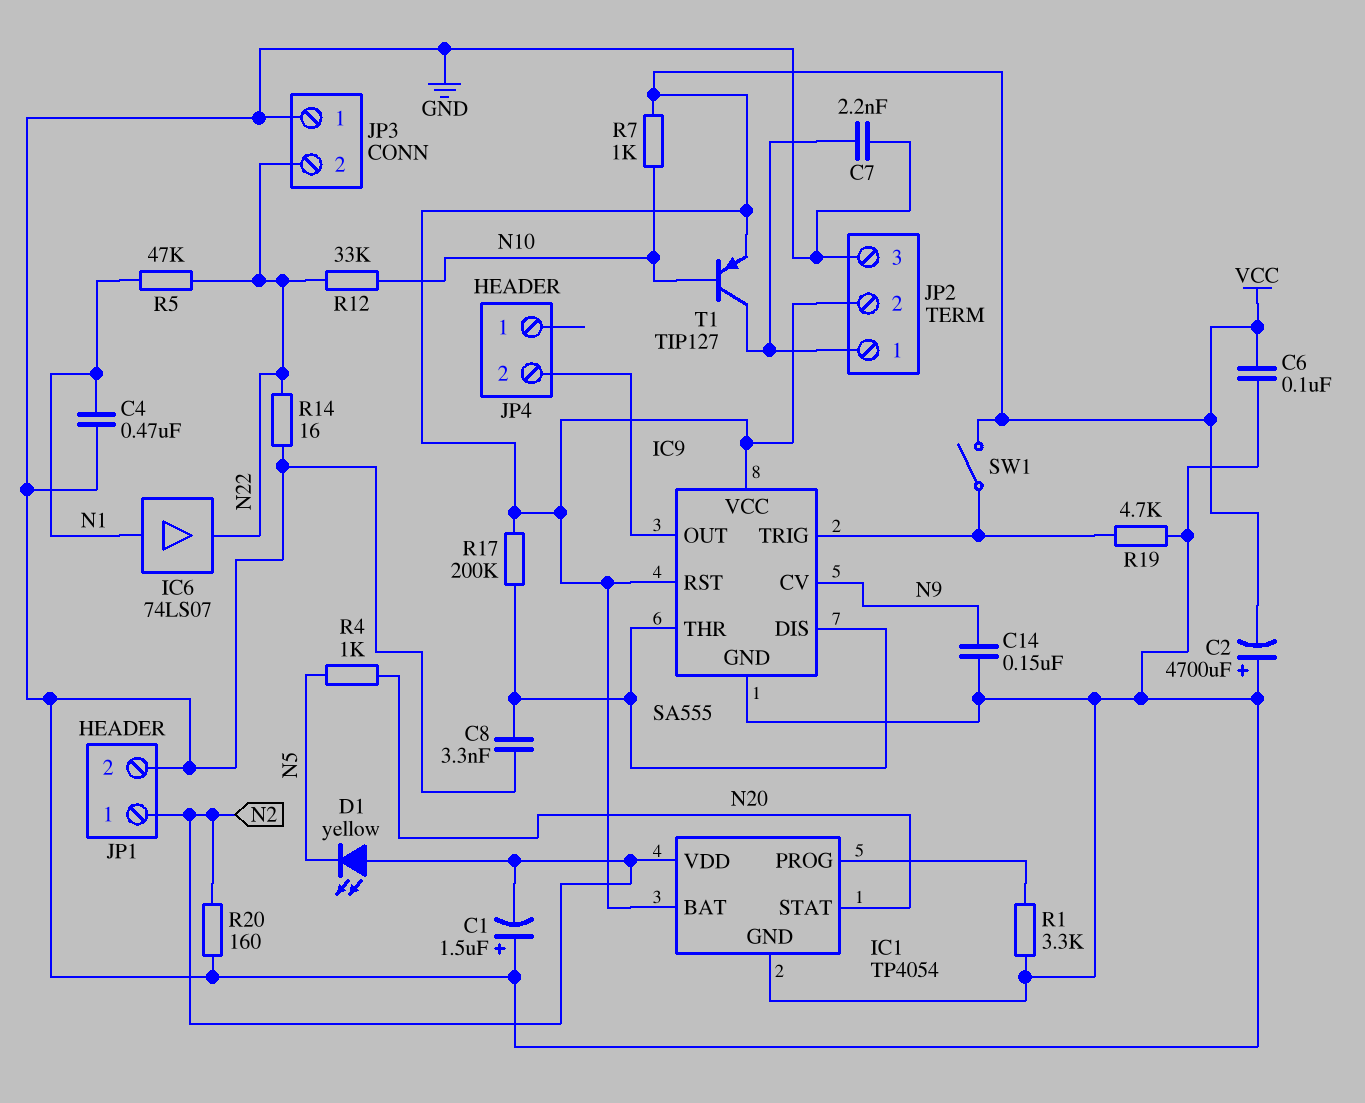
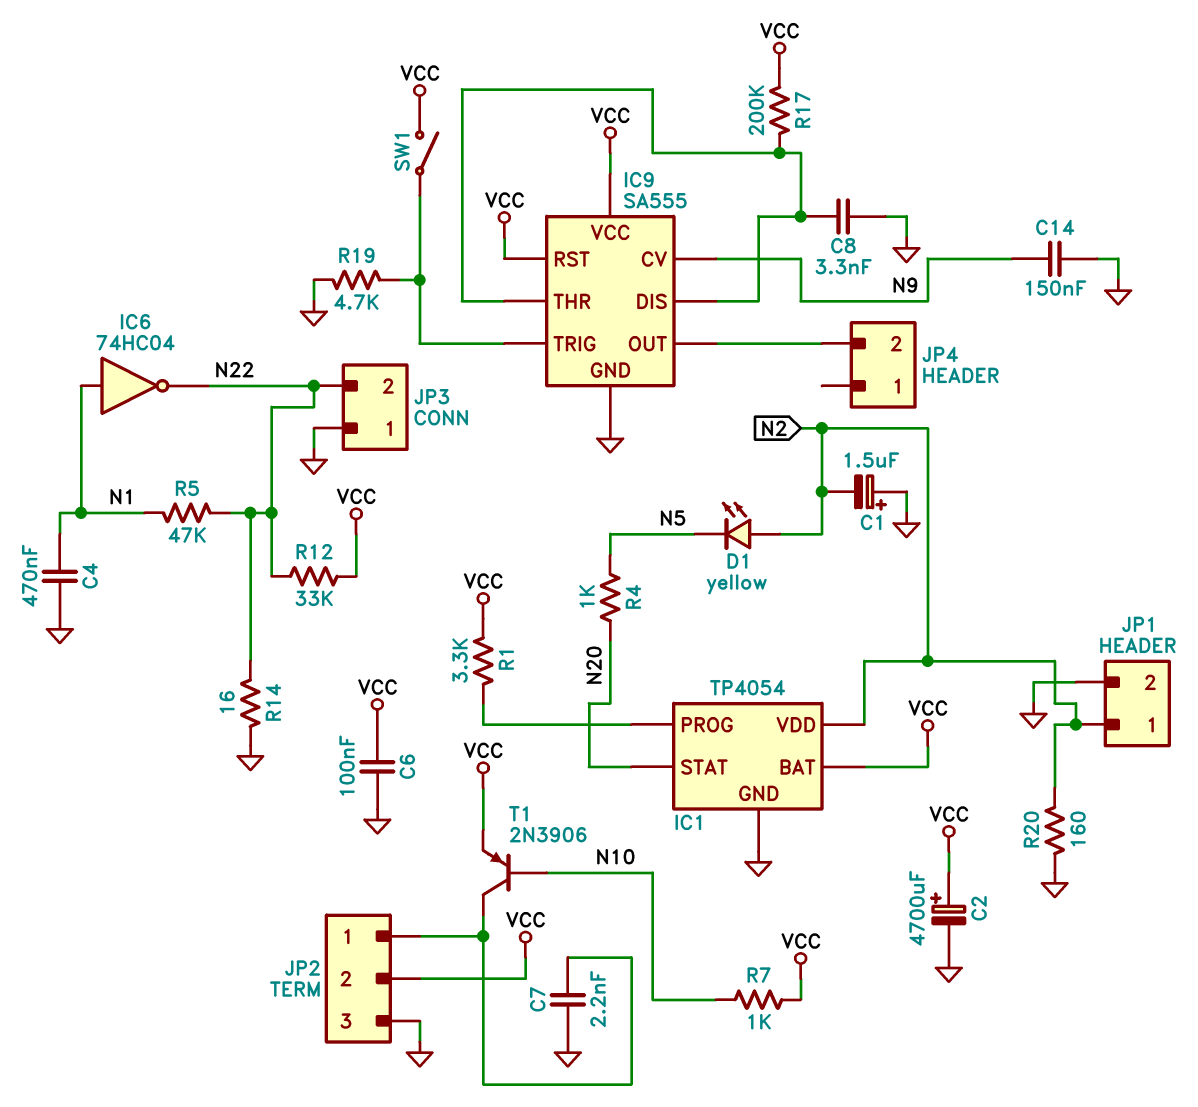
C2: 4700uF (plus GND, minus VCC) -> 4700uF (plus VCC, minus GND)
IC6: buffer 74LS07 (in N1, out N22) -> NOT 74HC04 (in N1, out N22)
R1: 3.3k (GND, IC1/PROG) -> 3.3k (IC1/PROG, VCC)
R12: 33k (N10, N22) -> 33k (N22, VCC)
T1: PNP TIP127 (B N10, C JP2/1, E VCC) -> PNP 2N3906 (B N10, C JP2/1, E VCC)

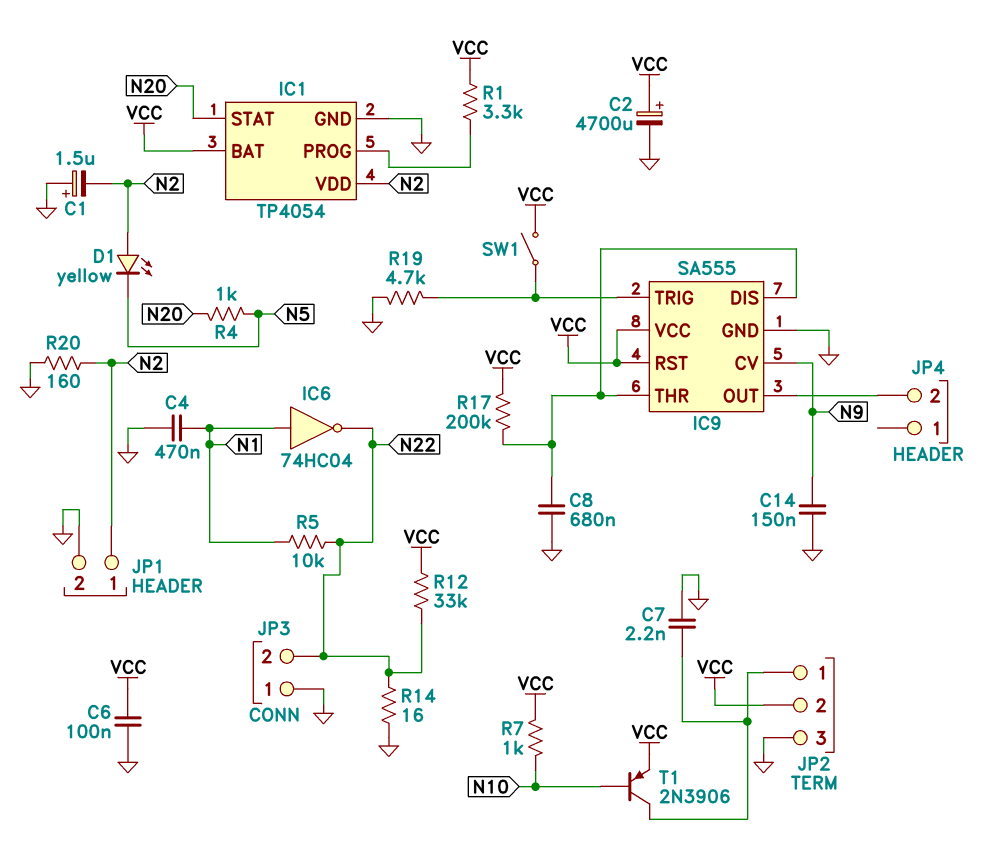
C8: 3.3nF (GND, IC9/DIS) -> 680nF (GND, IC9/DIS)
R5: 47k (N1, N22) -> 10k (N1, N22)

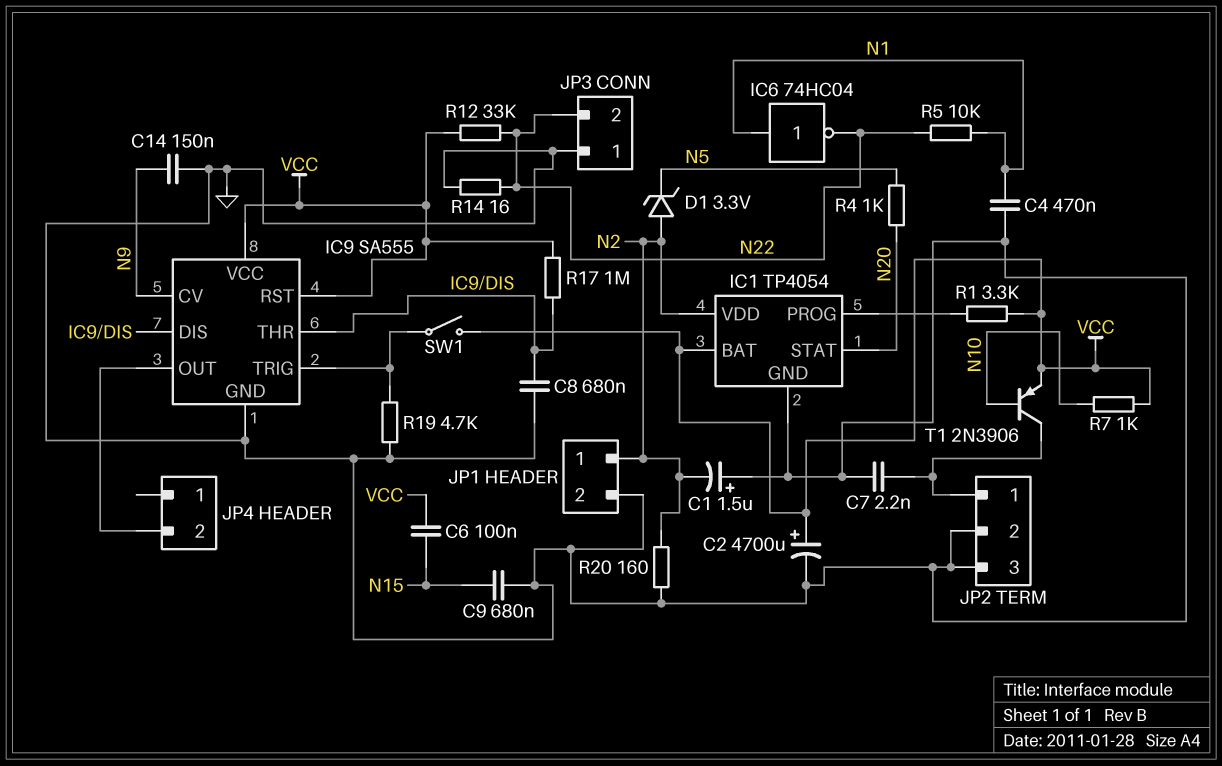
C6: 100nF (GND, VCC) -> 100nF (N15, VCC)
C9: none -> 680nF (GND, N15)
D1: LED yellow (A N2, K N5) -> zener 3.3V (A N2, K N5)
JP2 pin 2: VCC -> GND
R17: 200k (IC9/DIS, VCC) -> 1M (IC9/DIS, VCC)

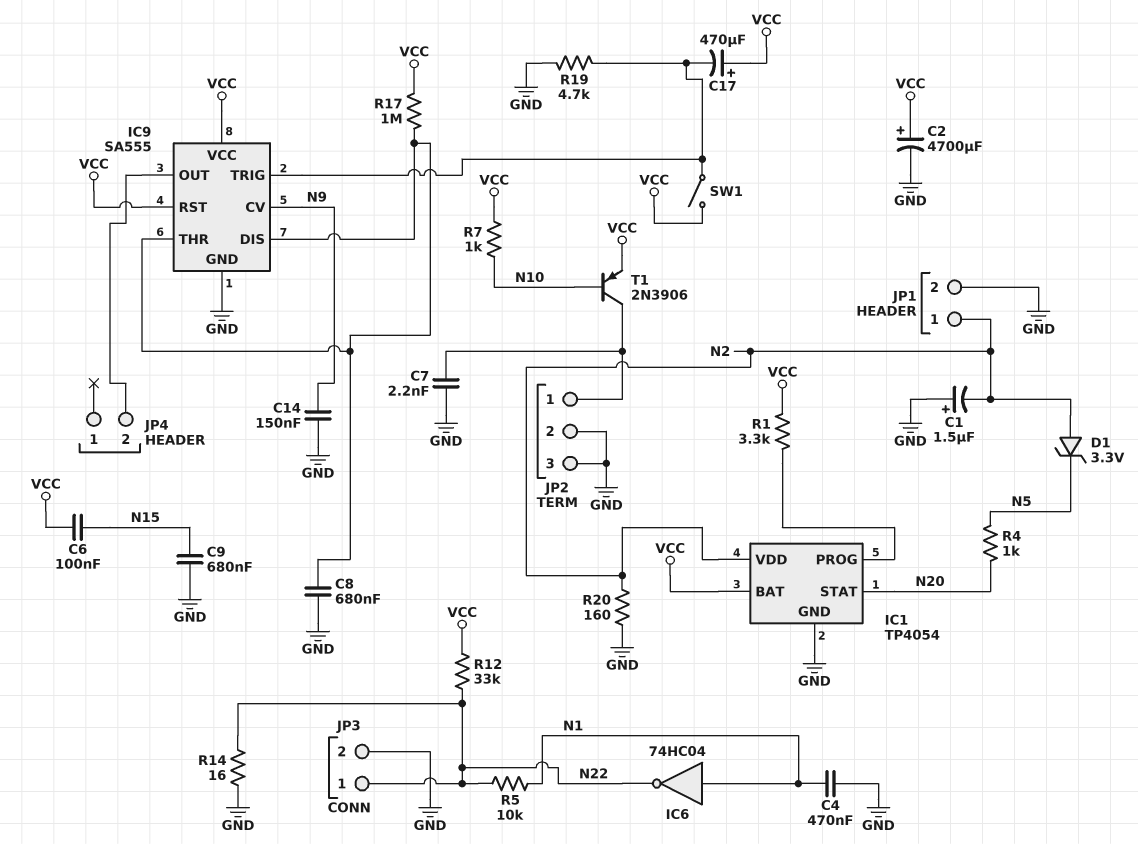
C17: none -> 470uF (plus VCC, minus IC9/TRIG)
JP3 pin 1: GND -> N22
JP3 pin 2: N22 -> GND

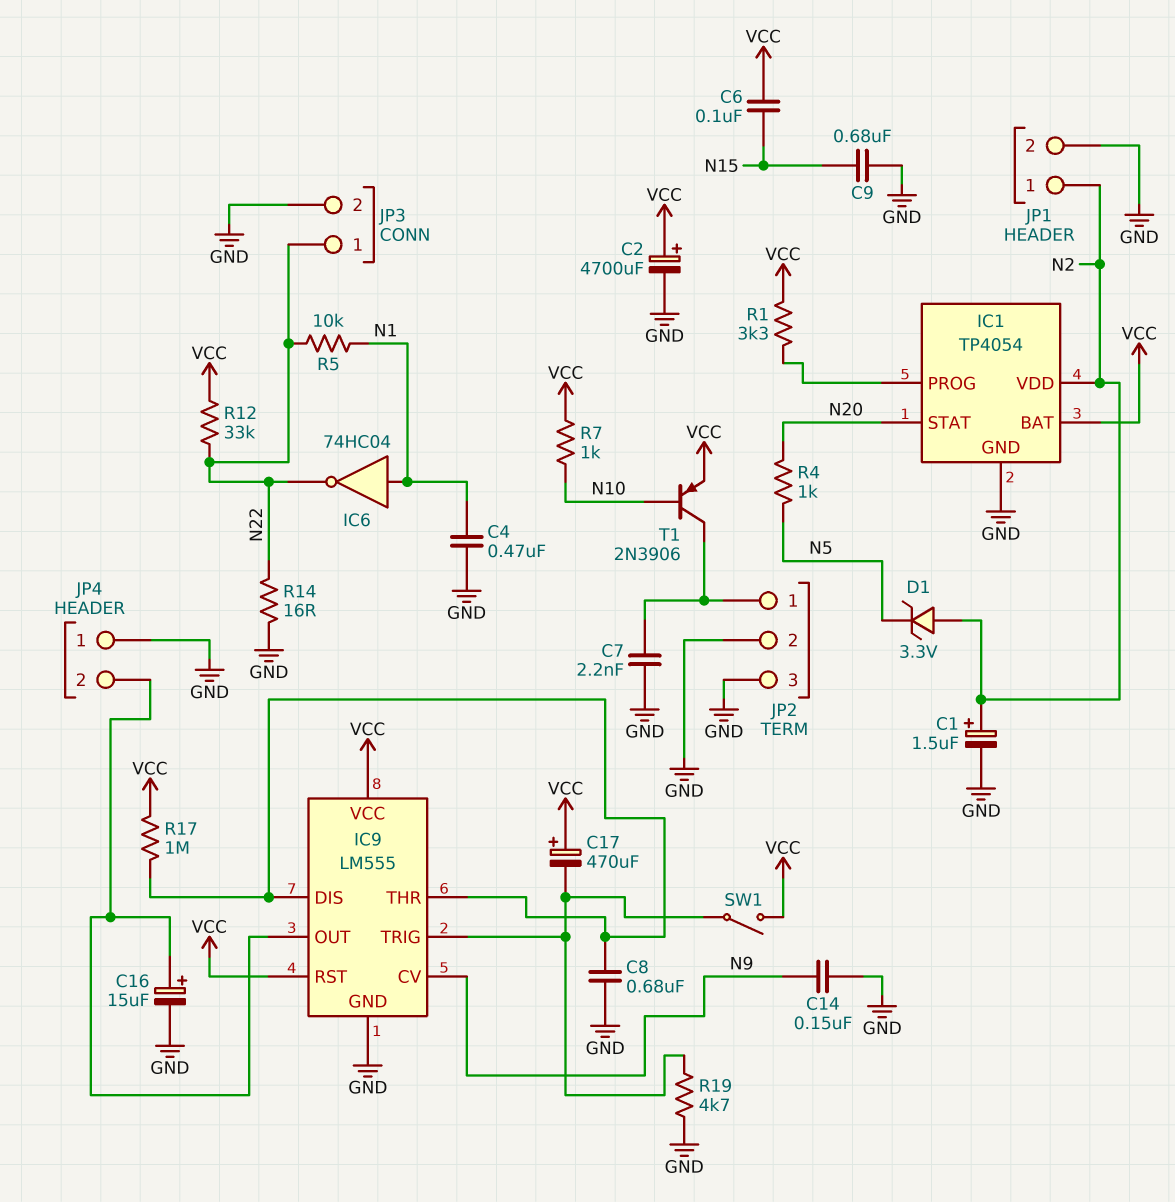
C1: 1.5uF (plus GND, minus N2) -> 1.5uF (plus N2, minus GND)
C16: none -> 15uF (plus IC9/OUT, minus GND)
IC9: SA555 -> LM555
JP4 pin 1: none -> GND
R20: 160 (GND, N2) -> none

